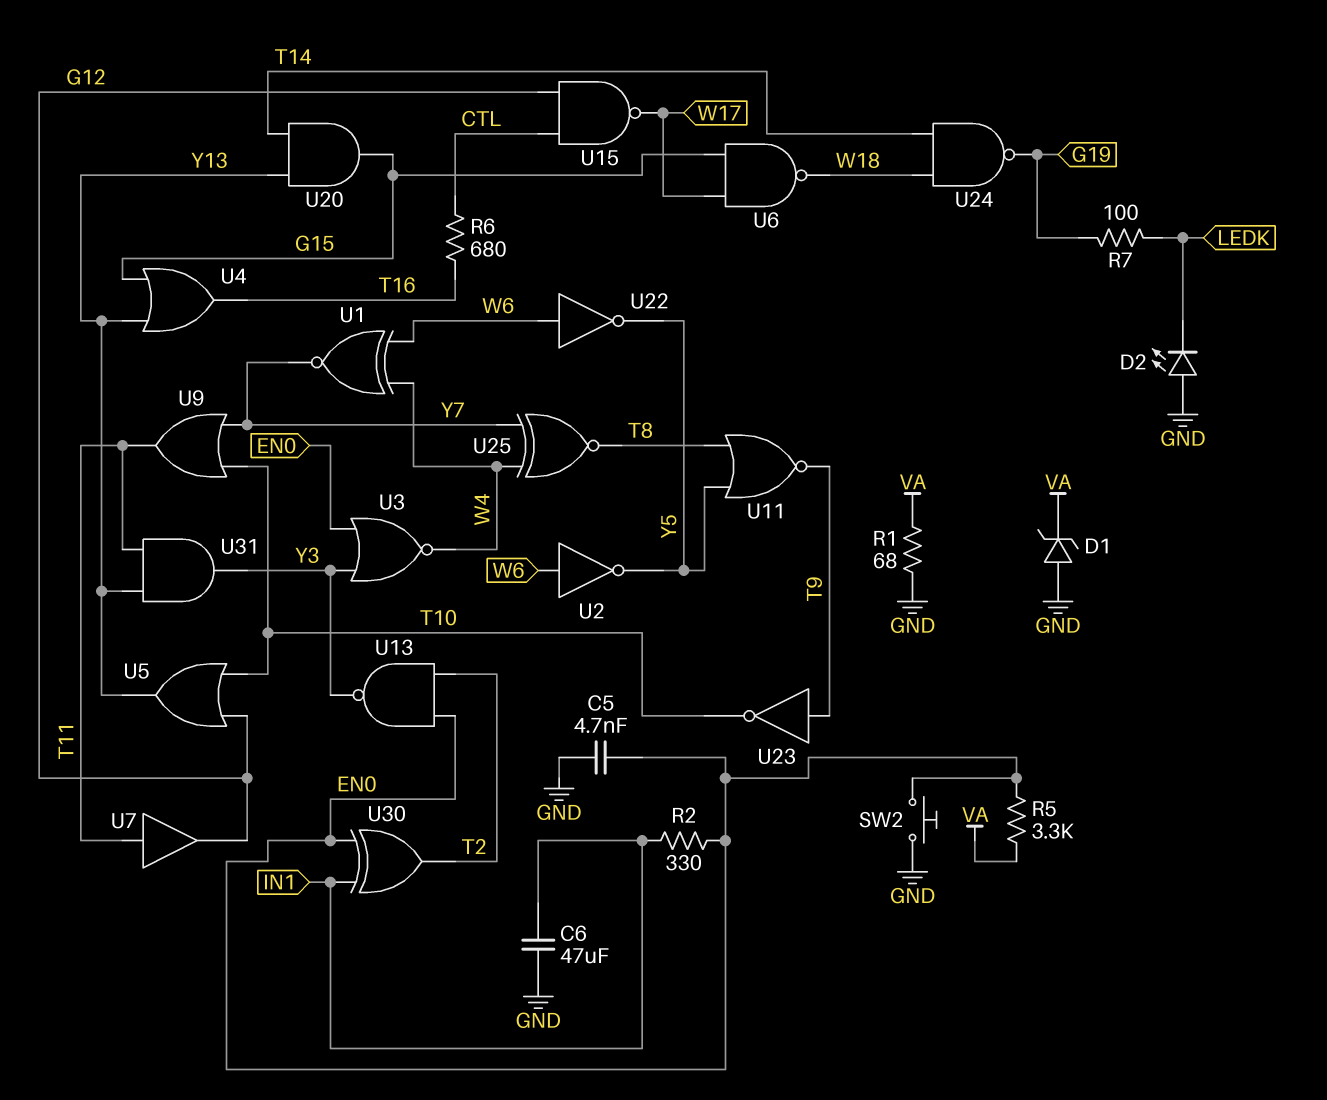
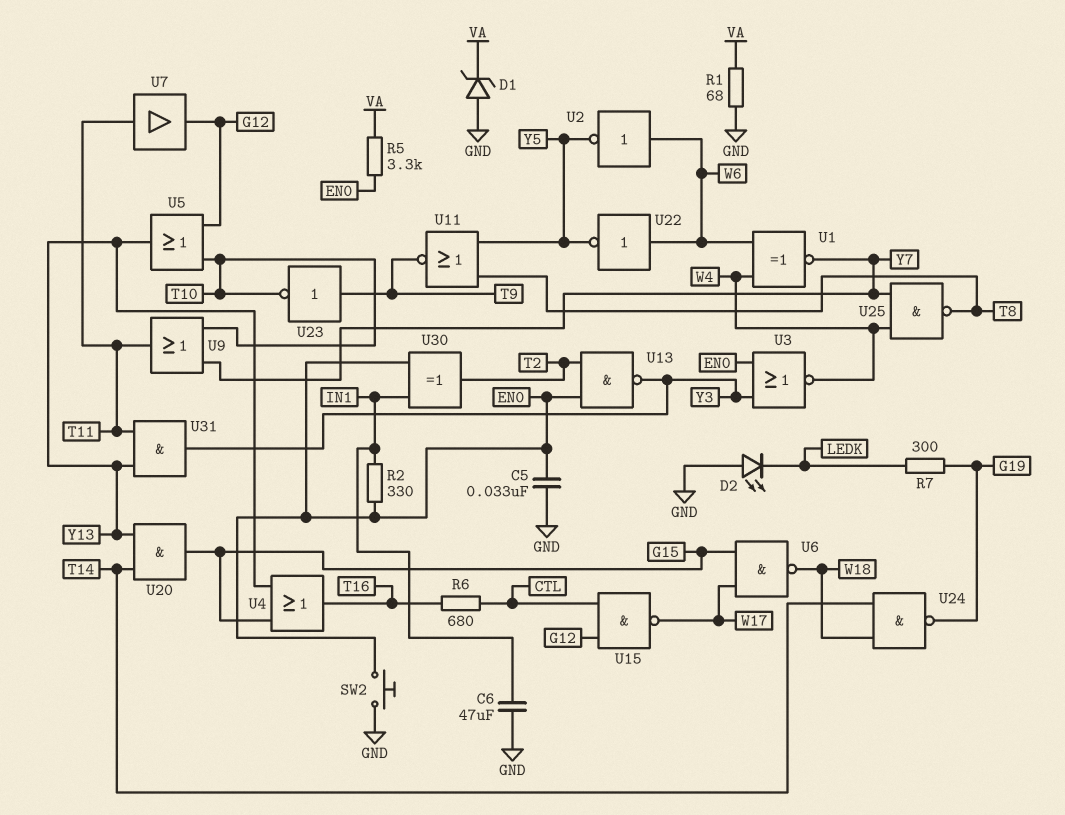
C5: 4.7nF (EN0, GND) -> 33nF (EN0, GND)
R7: 100 (G19, LEDK) -> 300 (G19, LEDK)
U25: XNOR (in W4, in Y7, out T8) -> NAND (in W4, in Y7, out T8)

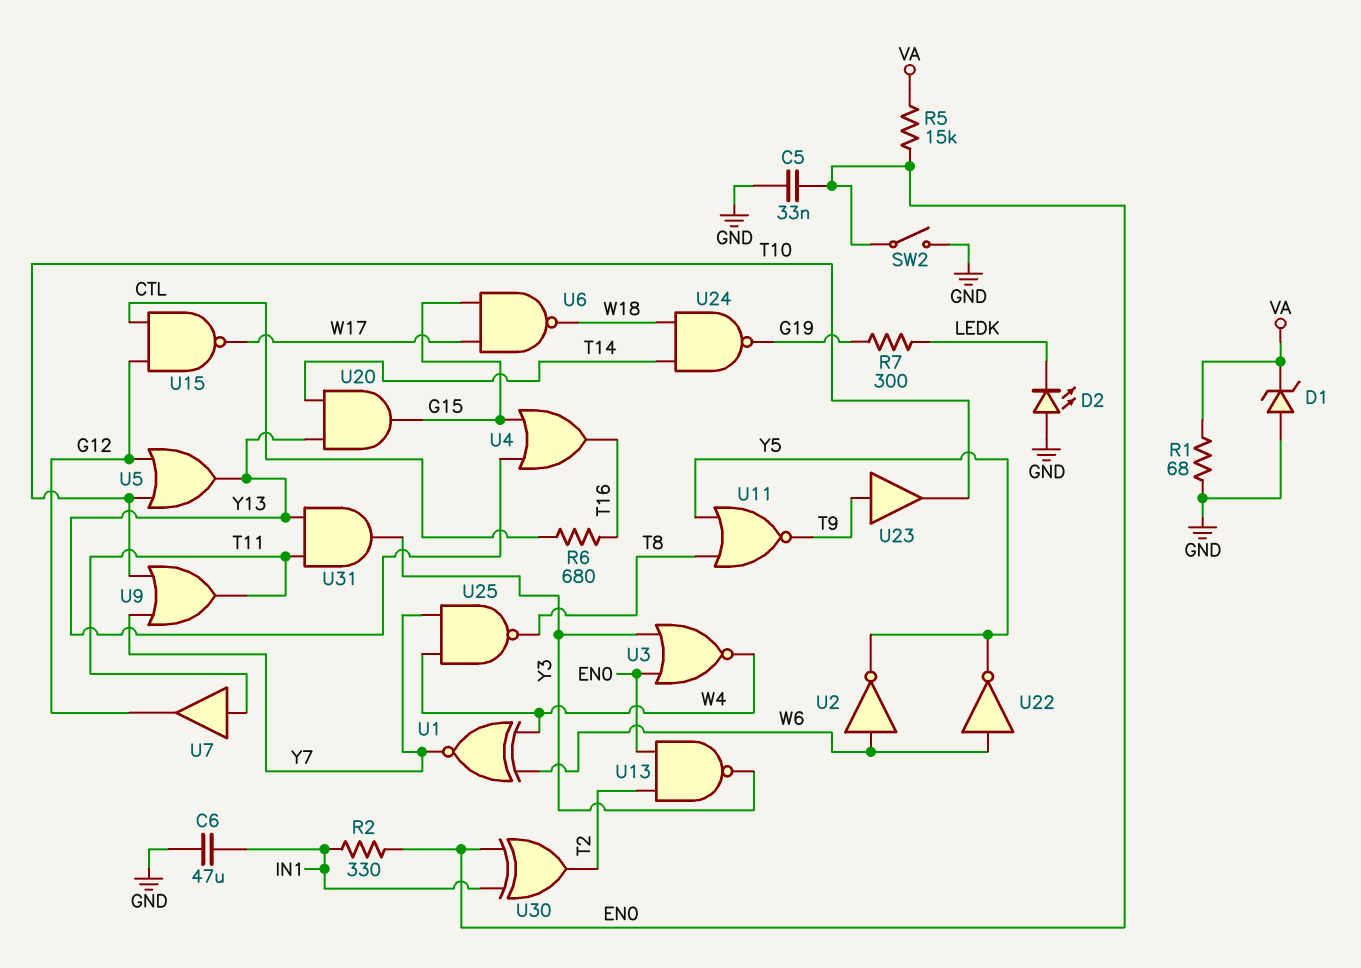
R5: 3.3k (EN0, VA) -> 15k (EN0, VA)
SW2: button (EN0, GND) -> switch (EN0, GND)
U23: NOT (in T9, out T10) -> buffer (in T9, out T10)

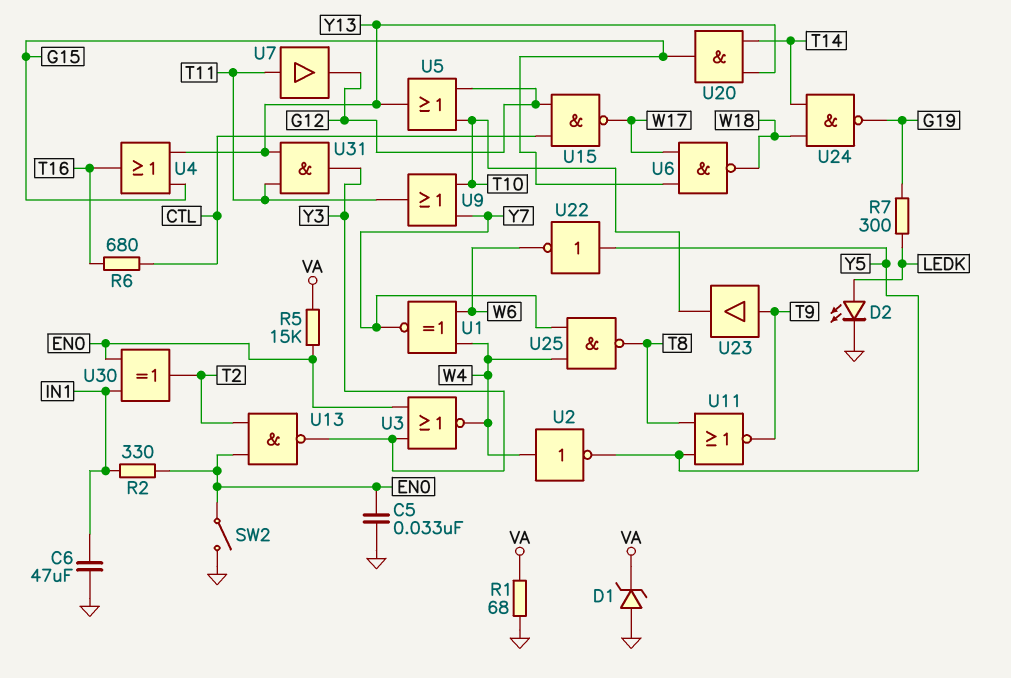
D2: LED (A GND, K LEDK) -> LED (A LEDK, K GND)
U2: NOT (in W6, out Y5) -> NOT (in W4, out Y5)
U22: NOT (in W6, out Y5) -> NOT (in Y5, out W6)

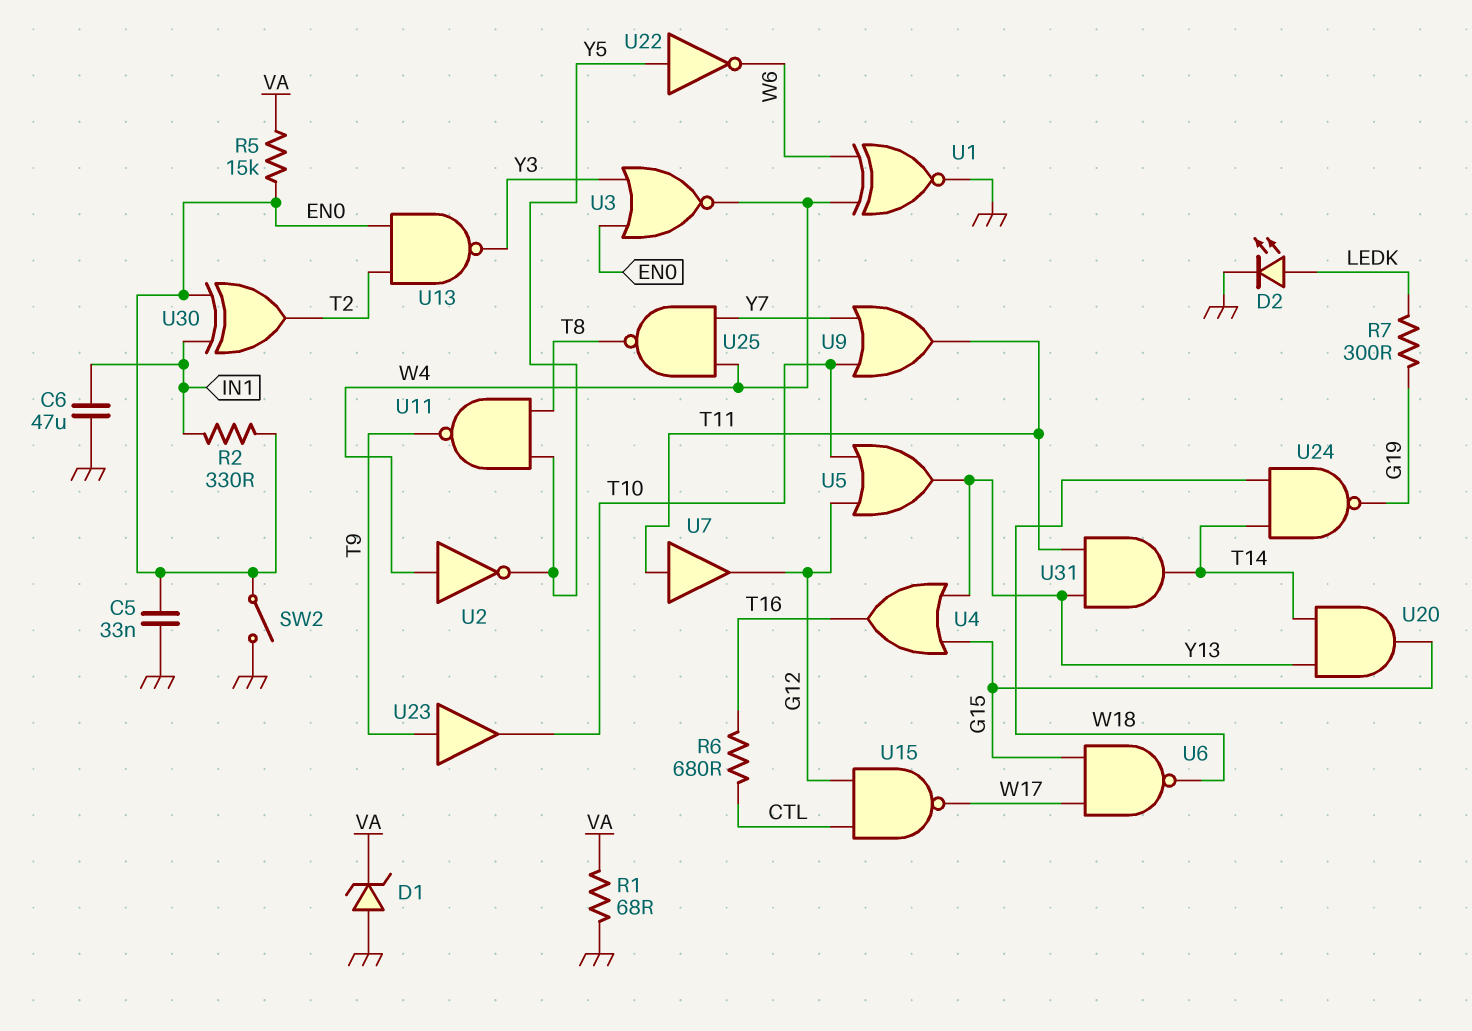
U1: XNOR (in W4, in W6, out Y7) -> XNOR (in W4, in W6, out GND)
U11: NOR (in T8, in Y5, out T9) -> NAND (in T8, in Y5, out T9)
U31: AND (in T11, in Y13, out Y3) -> AND (in T11, in Y13, out T14)

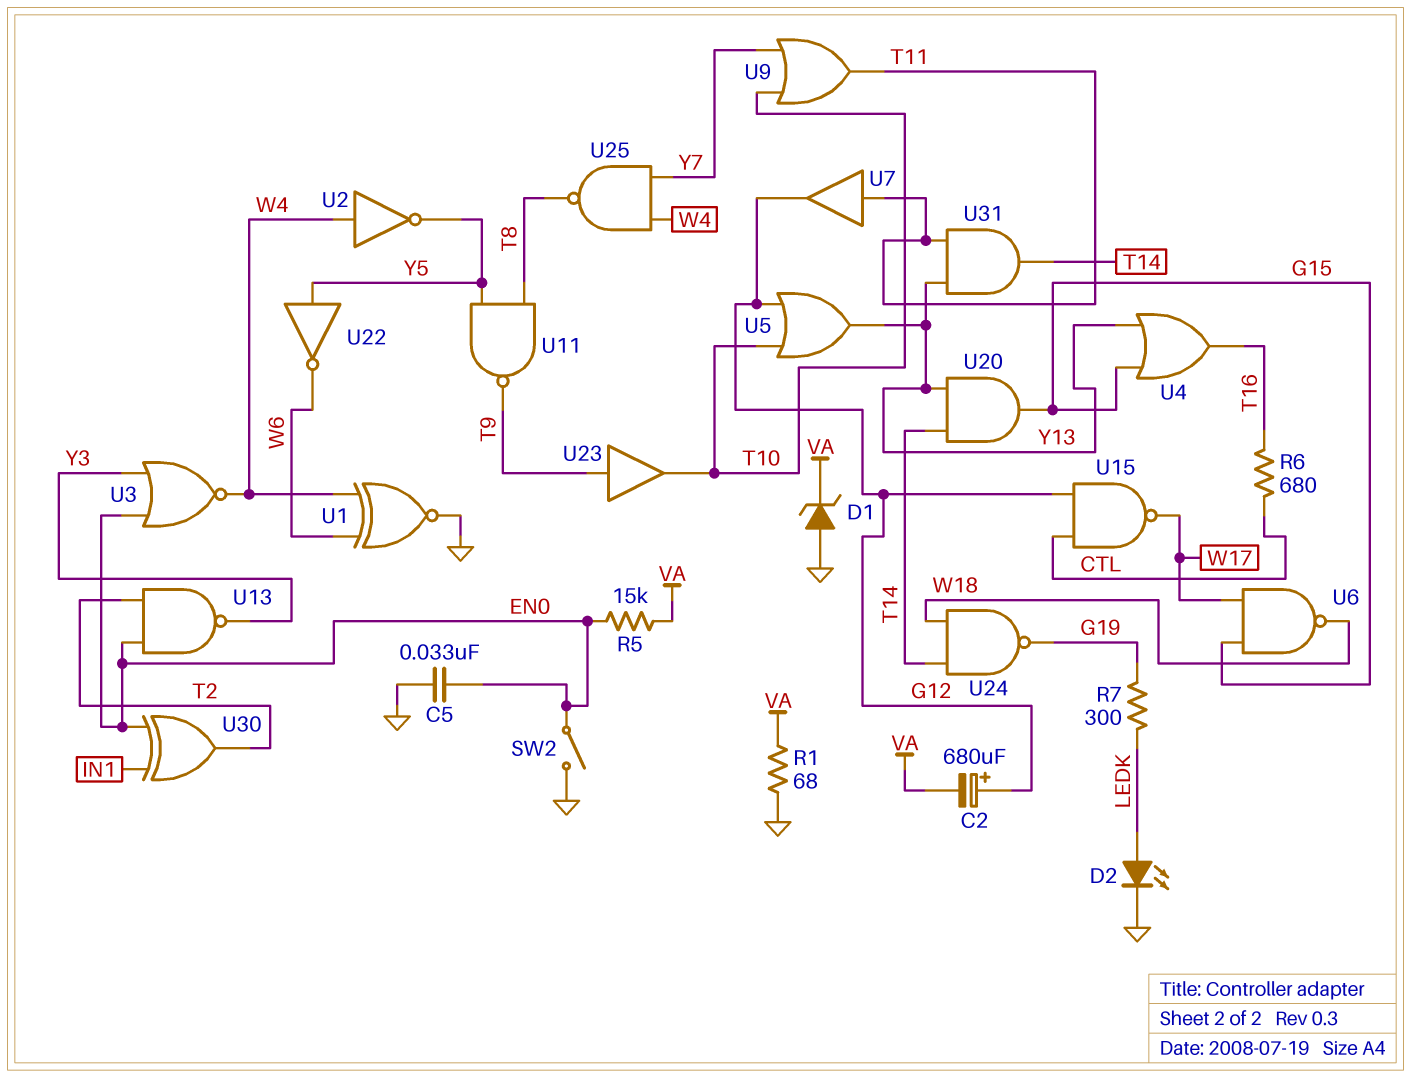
C2: none -> 680uF (plus G12, minus VA)
C6: 47uF (GND, IN1) -> none
R2: 330 (EN0, IN1) -> none

